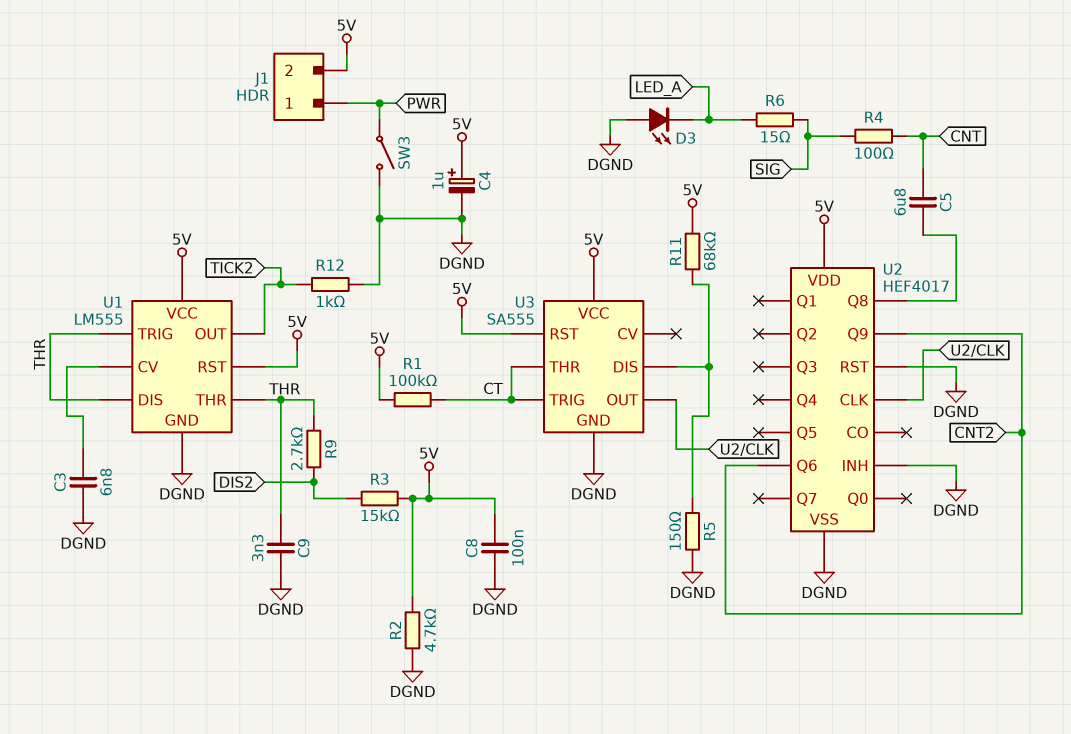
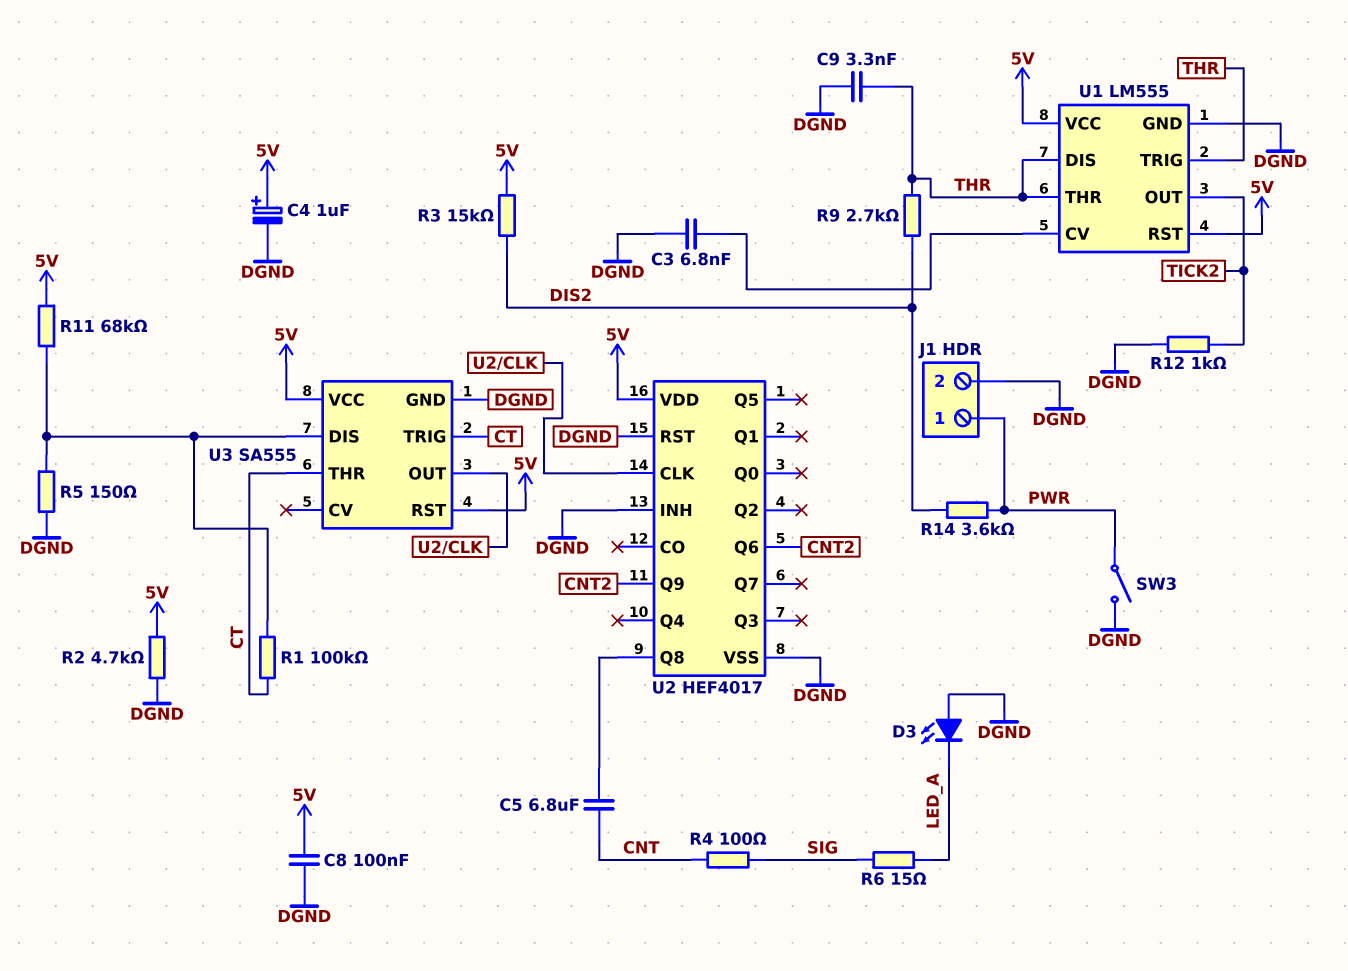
J1 pin 2: 5V -> DGND
R1: 100k (5V, CT) -> 100k (CT, U3/DIS)
R14: none -> 3.6k (DIS2, PWR)

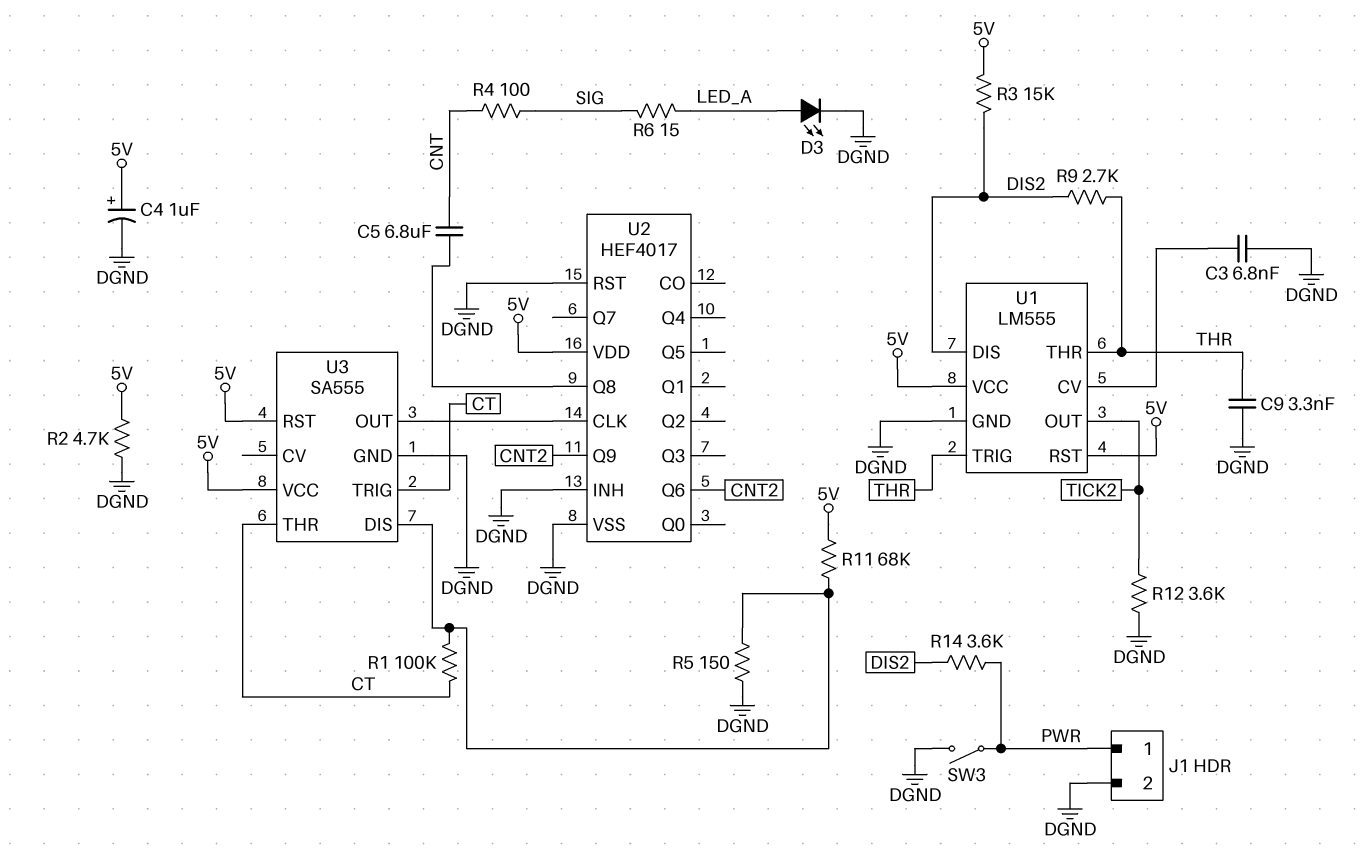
C8: 100nF (5V, DGND) -> none
D3: LED (A DGND, K LED_A) -> LED (A LED_A, K DGND)
R12: 1k (DGND, TICK2) -> 3.6k (DGND, TICK2)
U1 pin DIS: THR -> DIS2

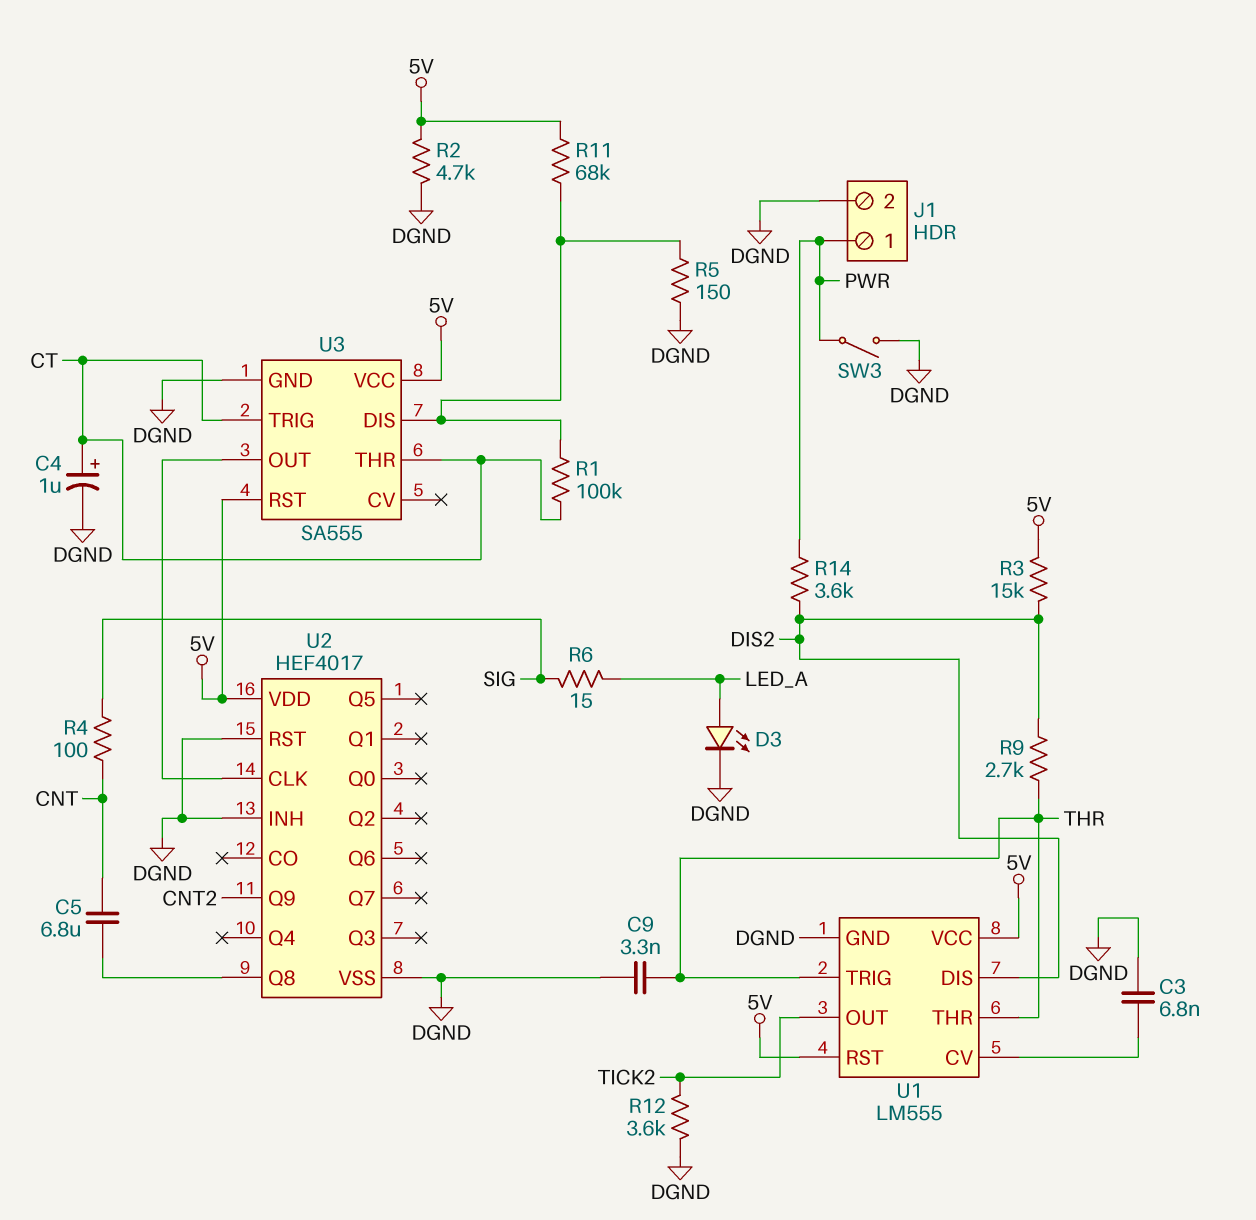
C4: 1uF (plus 5V, minus DGND) -> 1uF (plus CT, minus DGND)
U2 pin Q6: CNT2 -> none

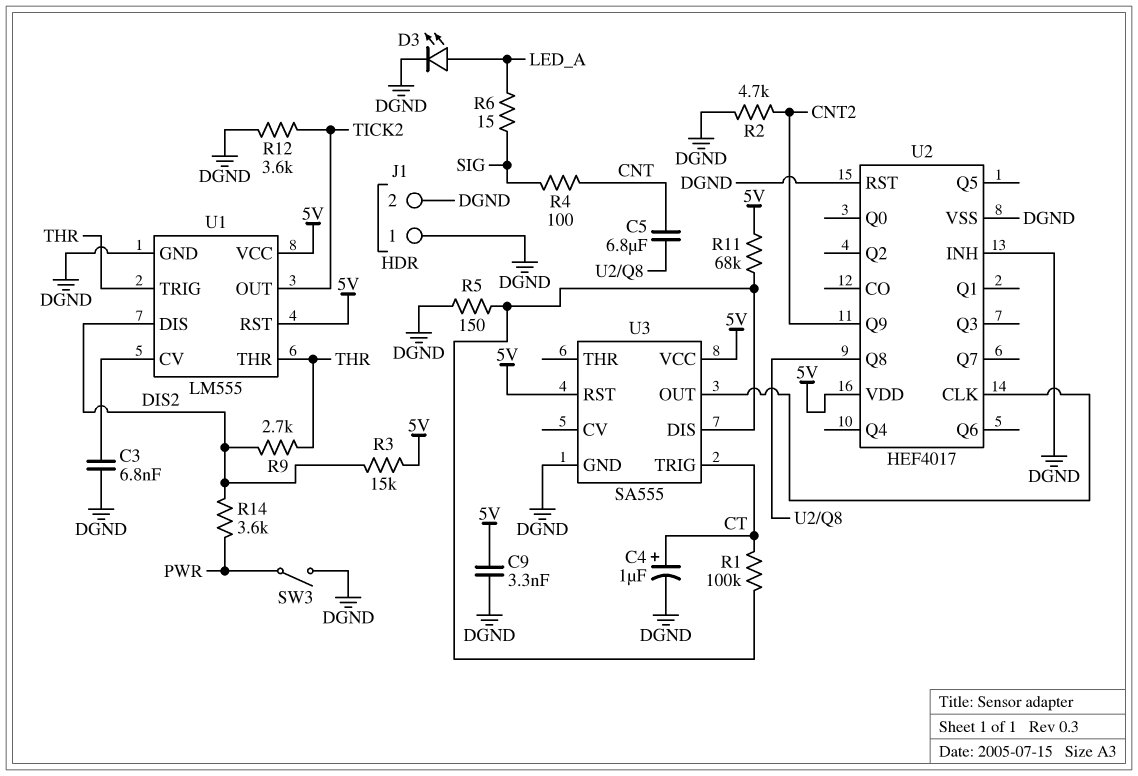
C9: 3.3nF (DGND, THR) -> 3.3nF (5V, DGND)
J1 pin 1: PWR -> DGND
R2: 4.7k (5V, DGND) -> 4.7k (CNT2, DGND)
U3 pin THR: CT -> none

